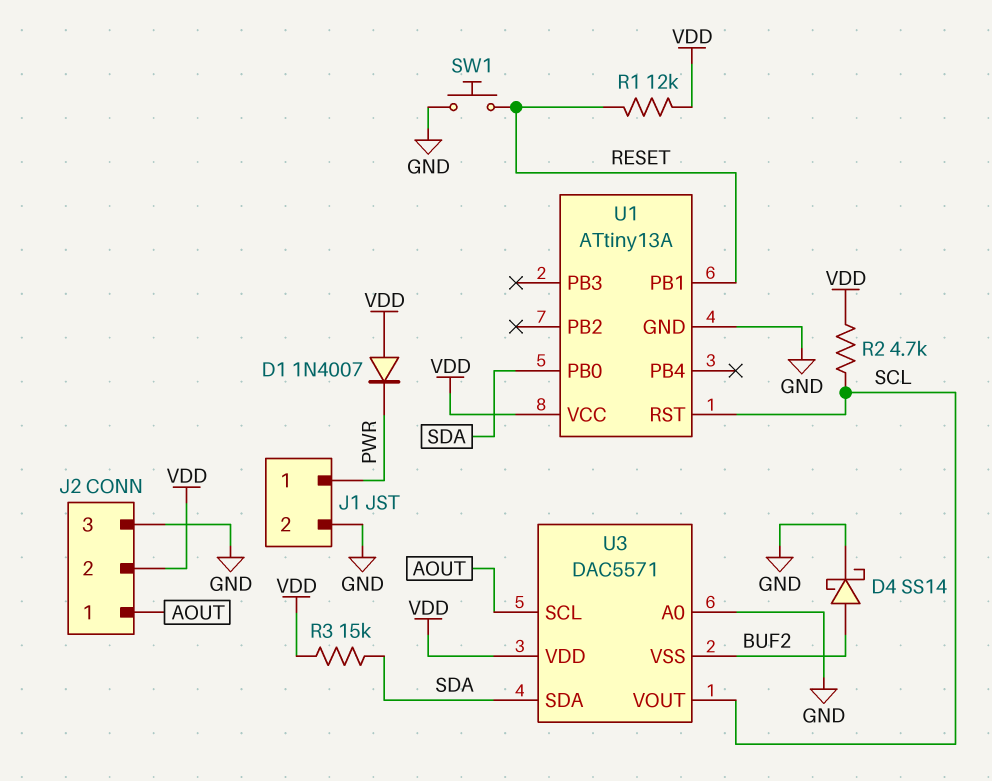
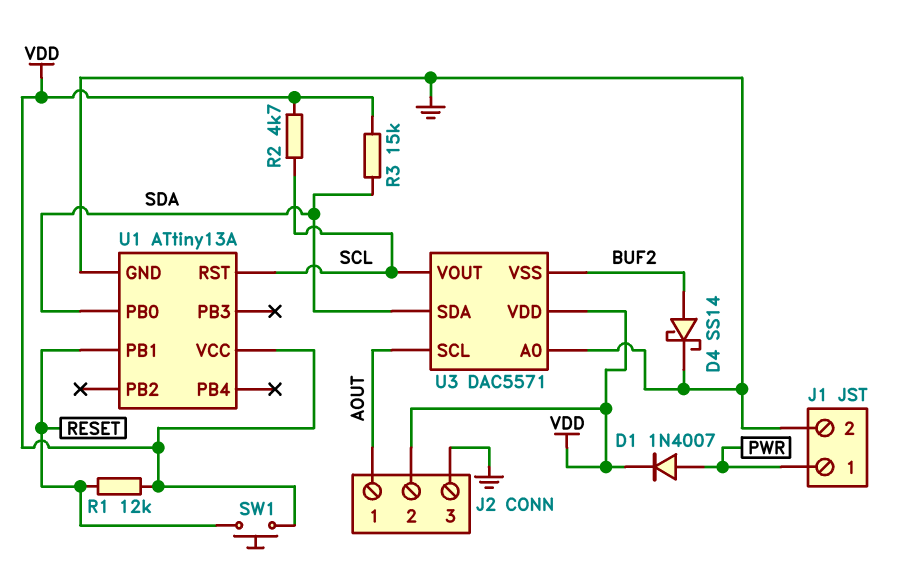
D1: diode 1N4007 (A VDD, K PWR) -> diode 1N4007 (A PWR, K VDD)
SW1: button (GND, RESET) -> button (RESET, VDD)

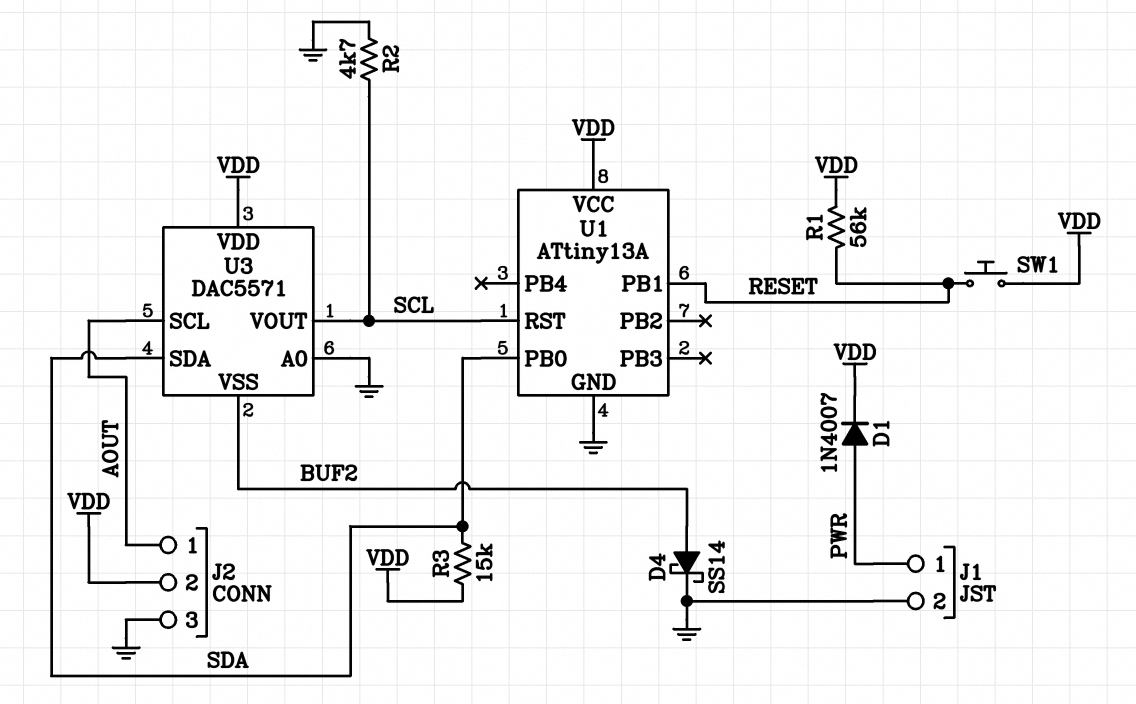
R1: 12k (RESET, VDD) -> 56k (RESET, VDD)
R2: 4.7k (SCL, VDD) -> 4.7k (GND, SCL)

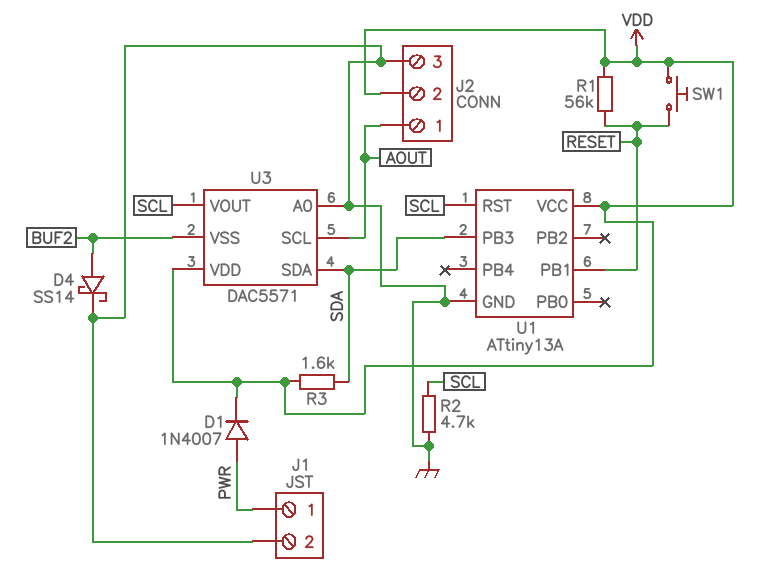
R3: 15k (SDA, VDD) -> 1.6k (SDA, VDD)
U1 pin PB0: SDA -> none
U1 pin PB3: none -> SDA

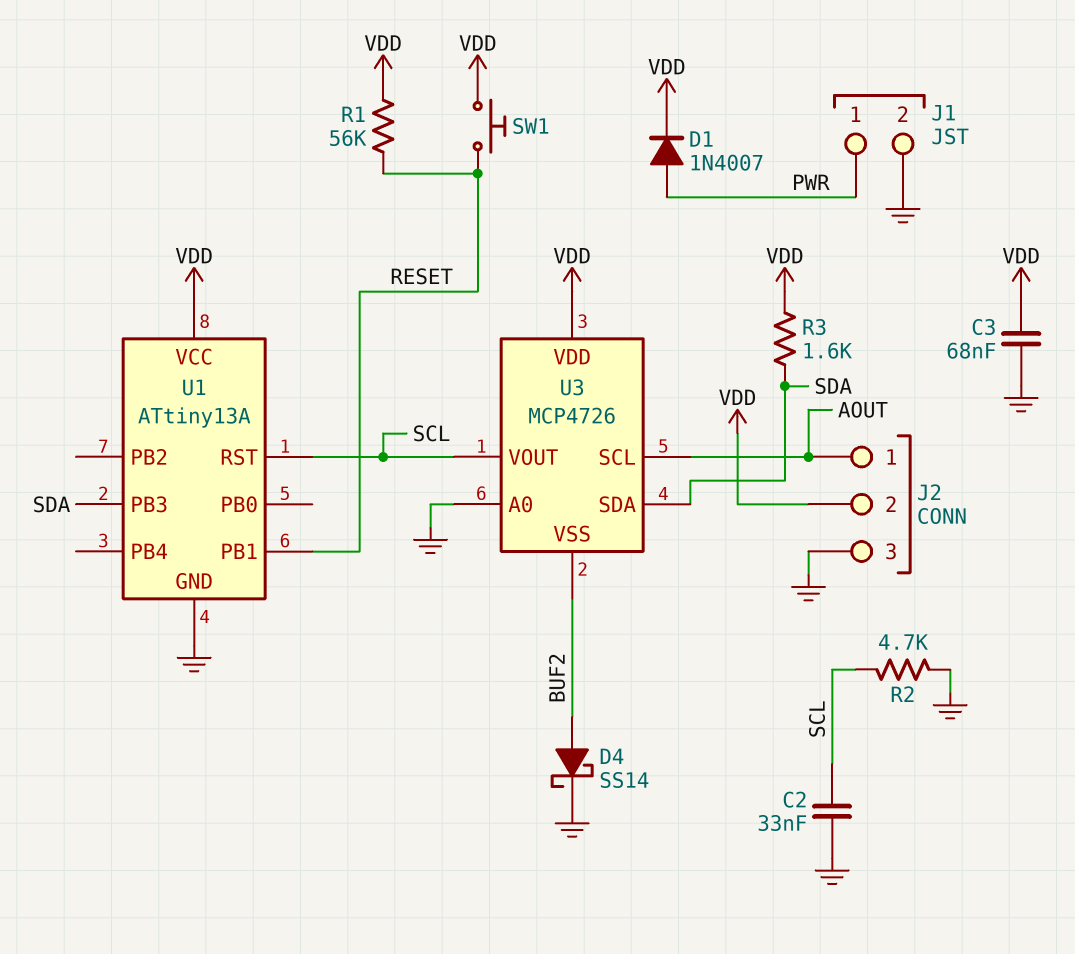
C2: none -> 33nF (GND, SCL)
C3: none -> 68nF (GND, VDD)
U3: DAC5571 -> MCP4726

